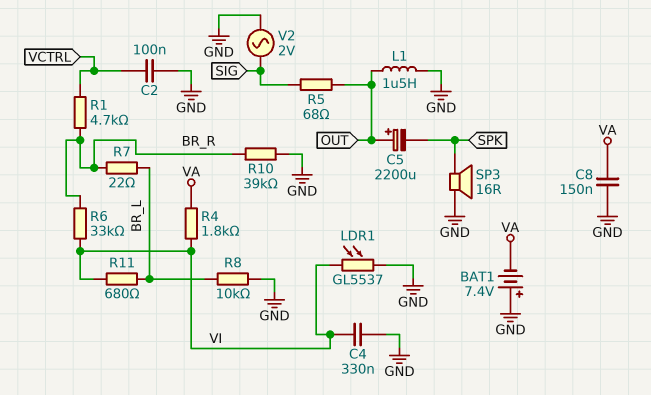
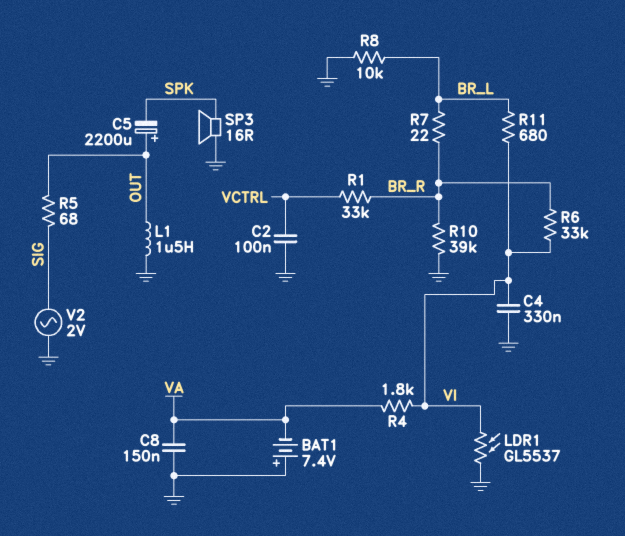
R1: 4.7k (BR_R, VCTRL) -> 33k (BR_R, VCTRL)

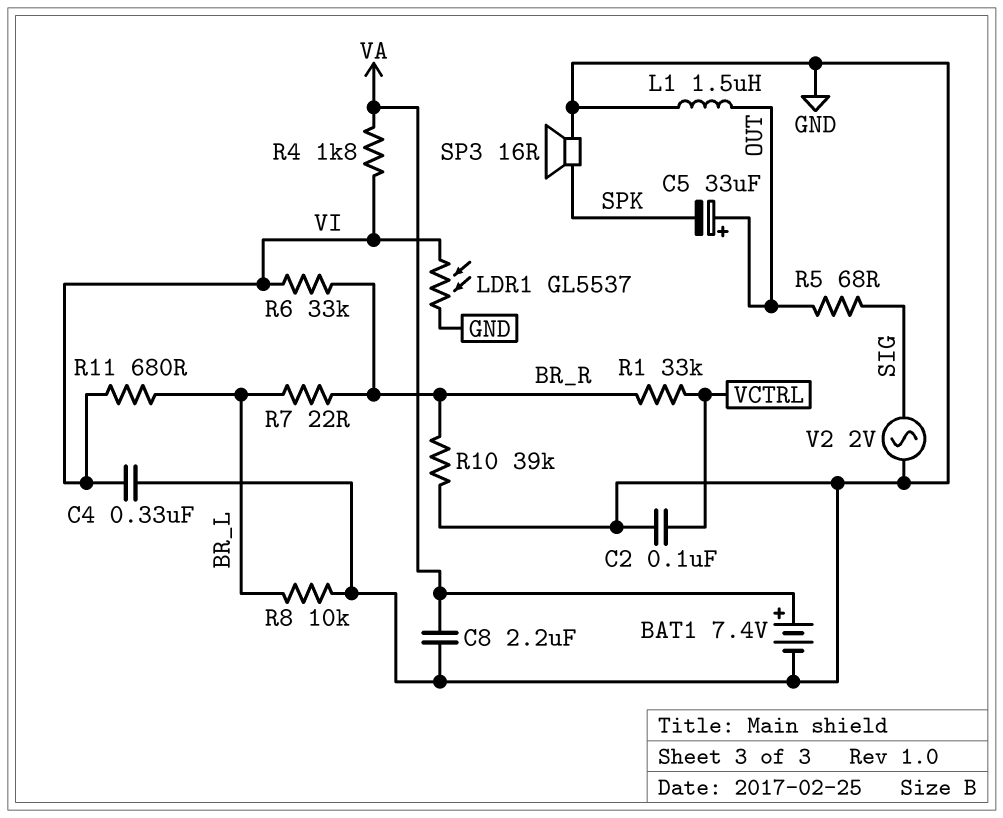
BAT1: 7.4V (plus GND, minus VA) -> 7.4V (plus VA, minus GND)
C5: 2200uF (plus OUT, minus SPK) -> 33uF (plus OUT, minus SPK)
C8: 150nF (GND, VA) -> 2.2uF (GND, VA)

